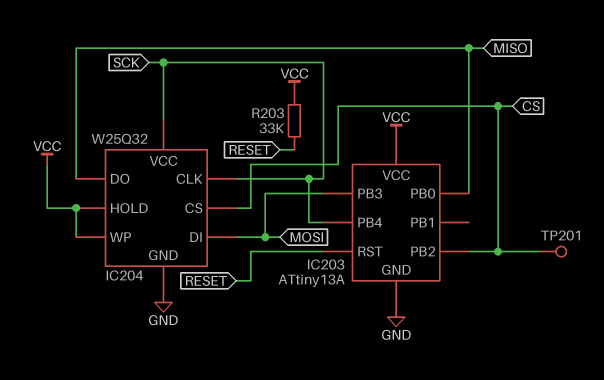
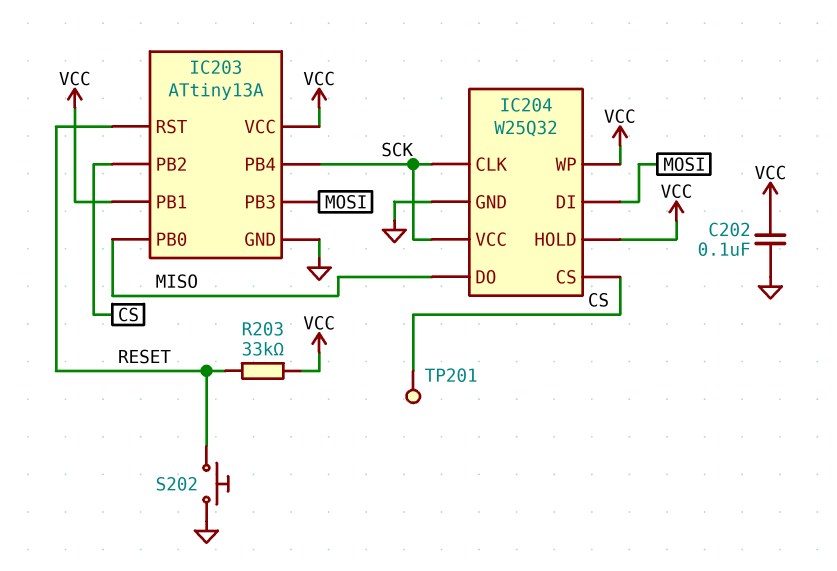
C202: none -> 100nF (GND, VCC)
IC203 pin PB1: none -> VCC
S202: none -> button (GND, RESET)

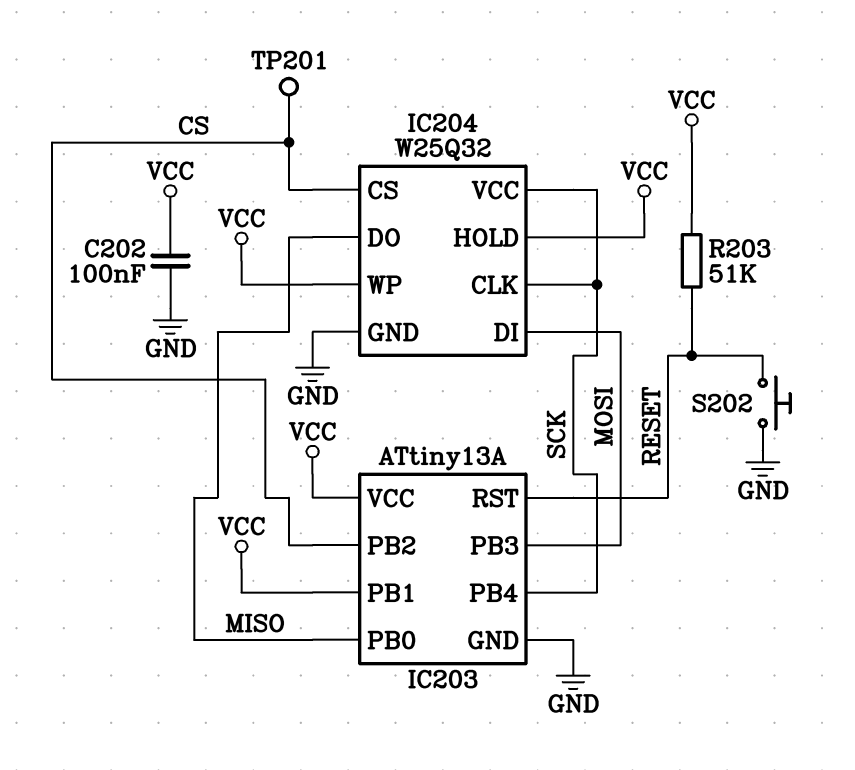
R203: 33k (RESET, VCC) -> 51k (RESET, VCC)

